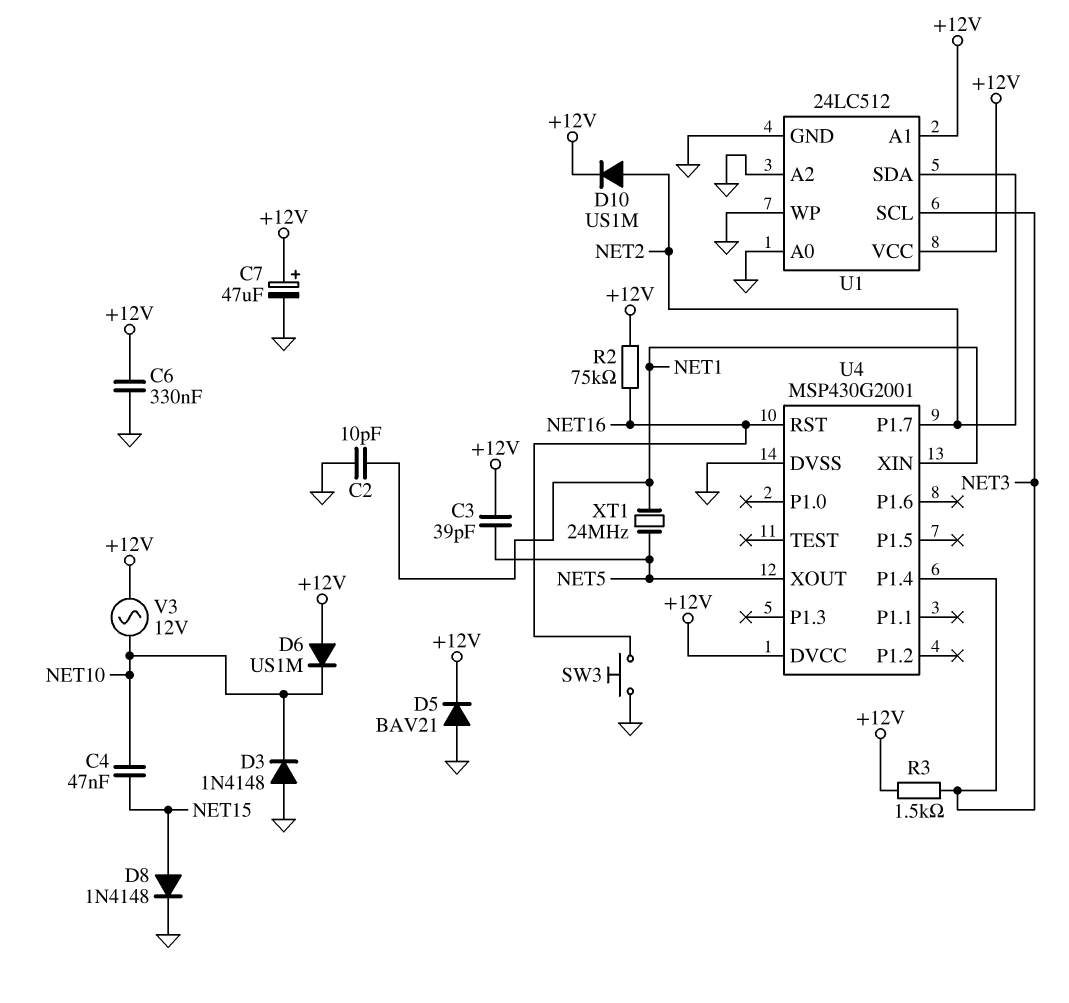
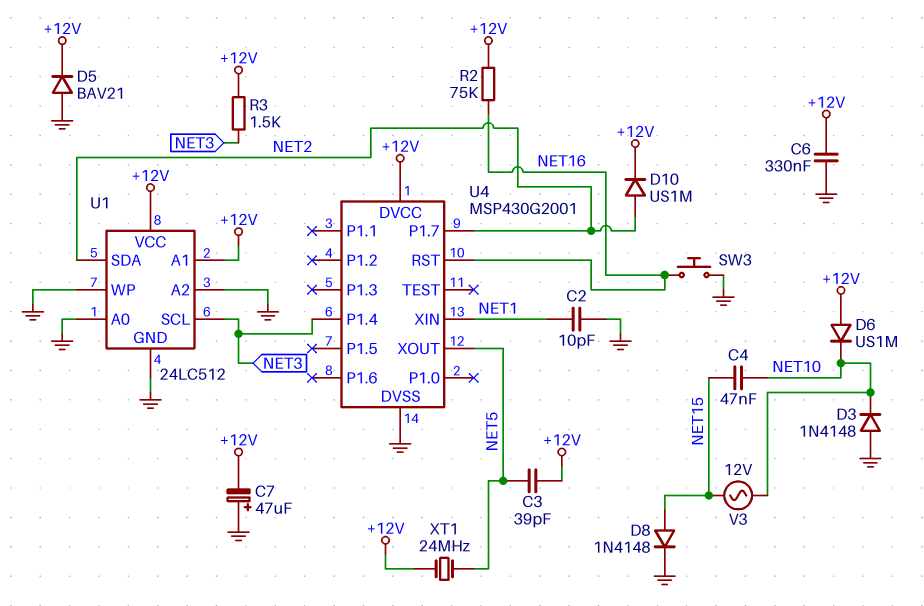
C7: 47uF (plus +12V, minus GND) -> 47uF (plus GND, minus +12V)
V3: AC 12V (+12V, NET10) -> AC 12V (NET10, NET15)
XT1: 24MHz (NET1, NET5) -> 24MHz (+12V, NET5)

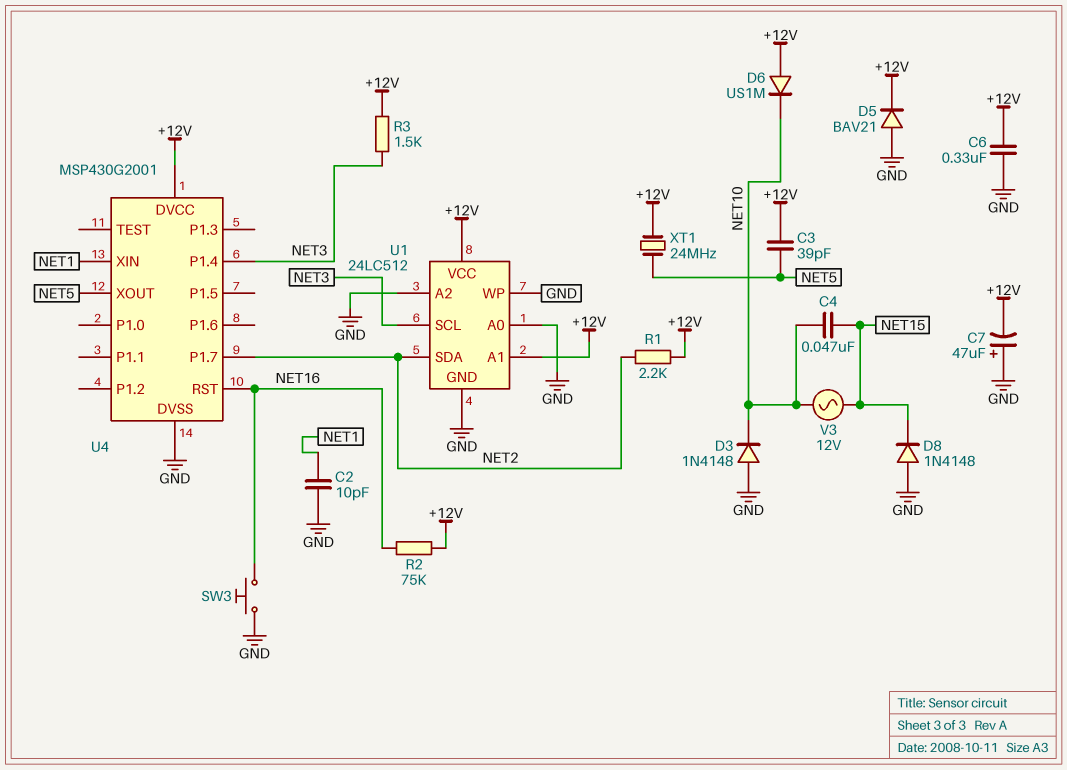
D8: diode 1N4148 (A NET15, K GND) -> diode 1N4148 (A GND, K NET15)
D10: diode US1M (A NET2, K +12V) -> none
R1: none -> 2.2k (+12V, NET2)

